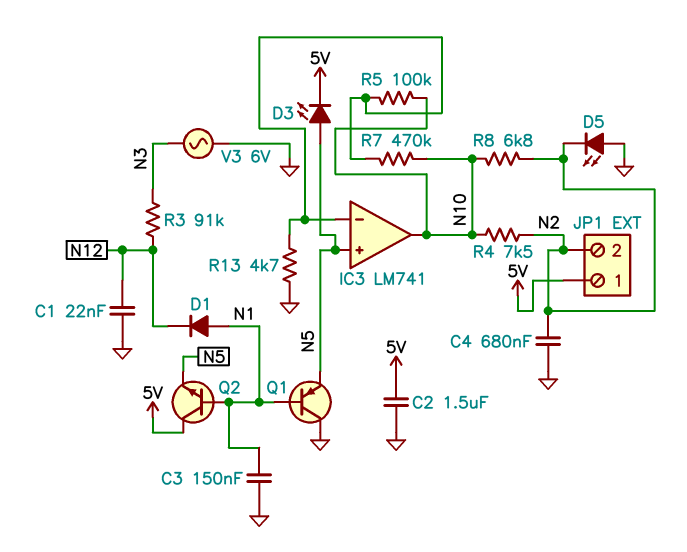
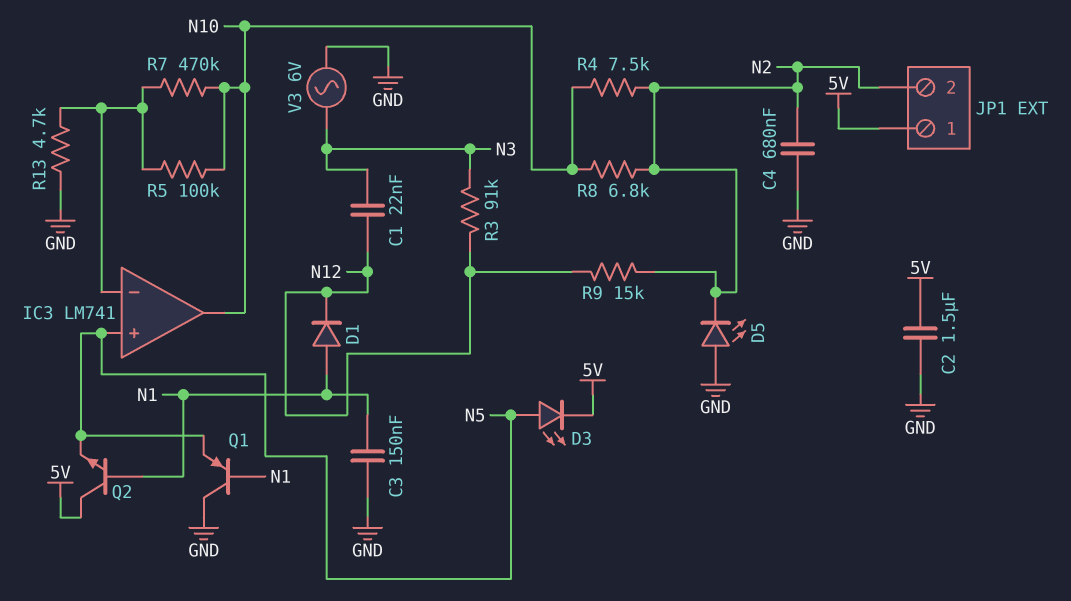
C1: 22nF (GND, N12) -> 22nF (N3, N12)
R9: none -> 15k (N2, N12)

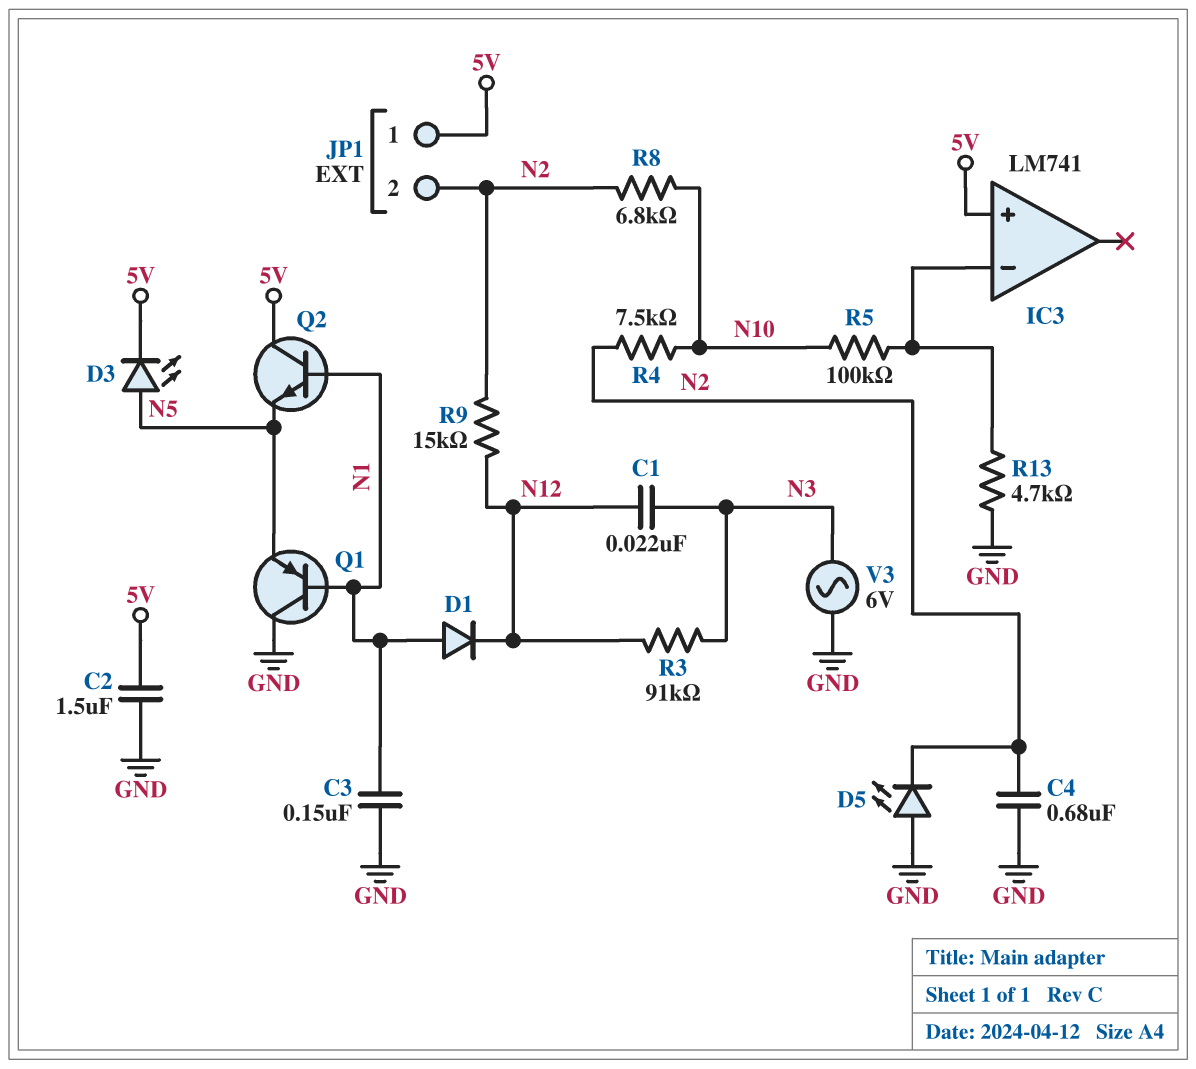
IC3 pin in+: N5 -> 5V
IC3 pin out: N10 -> none
R7: 470k (IC3/in-, N10) -> none

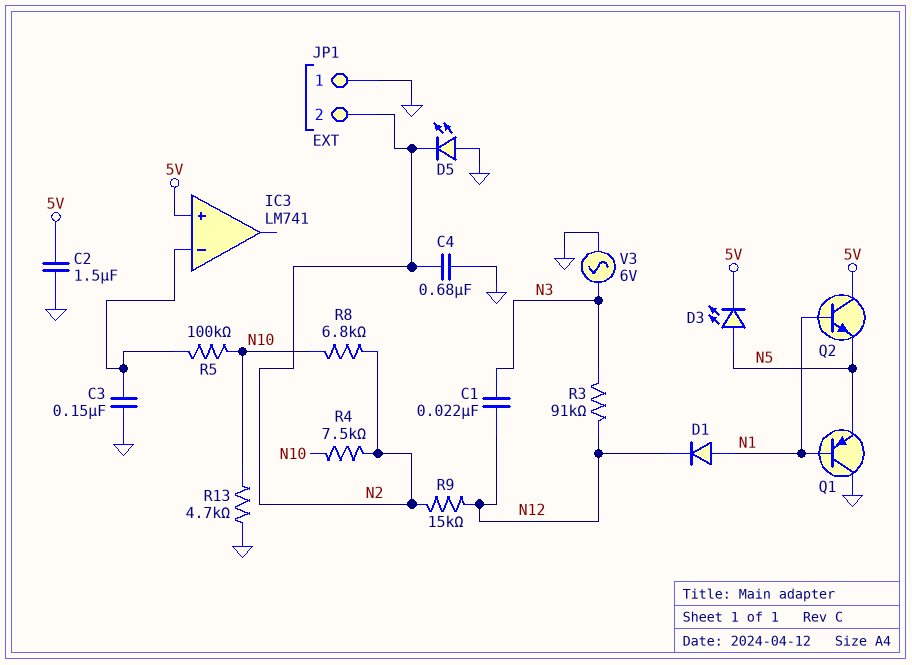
C3: 150nF (GND, N1) -> 150nF (GND, IC3/in-)
JP1 pin 1: 5V -> GND
R13: 4.7k (GND, IC3/in-) -> 4.7k (GND, N10)

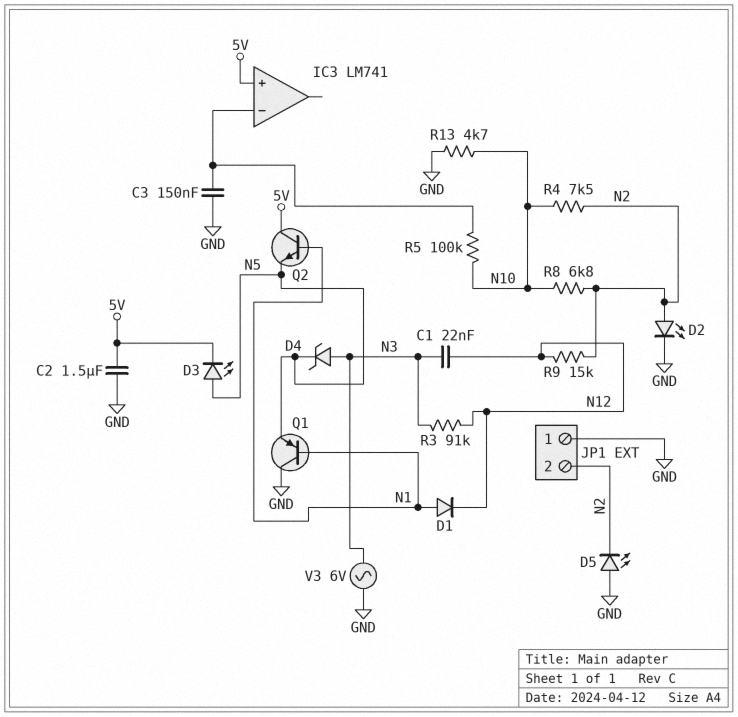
C4: 680nF (GND, N2) -> none
D2: none -> LED (A N2, K GND)
D4: none -> zener (A N3, K N5)

